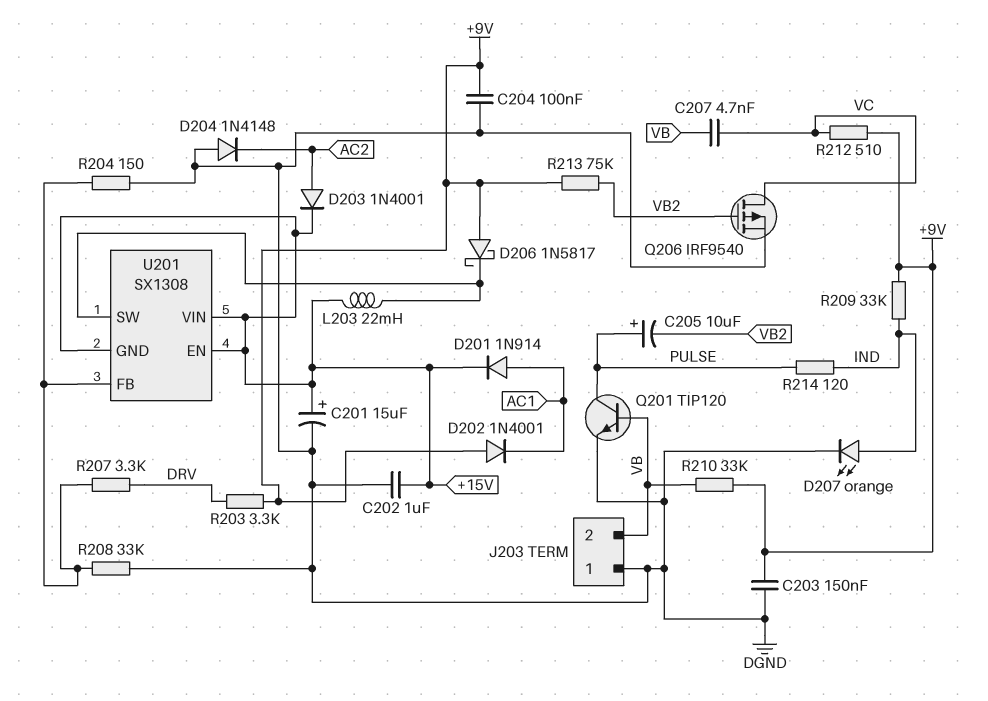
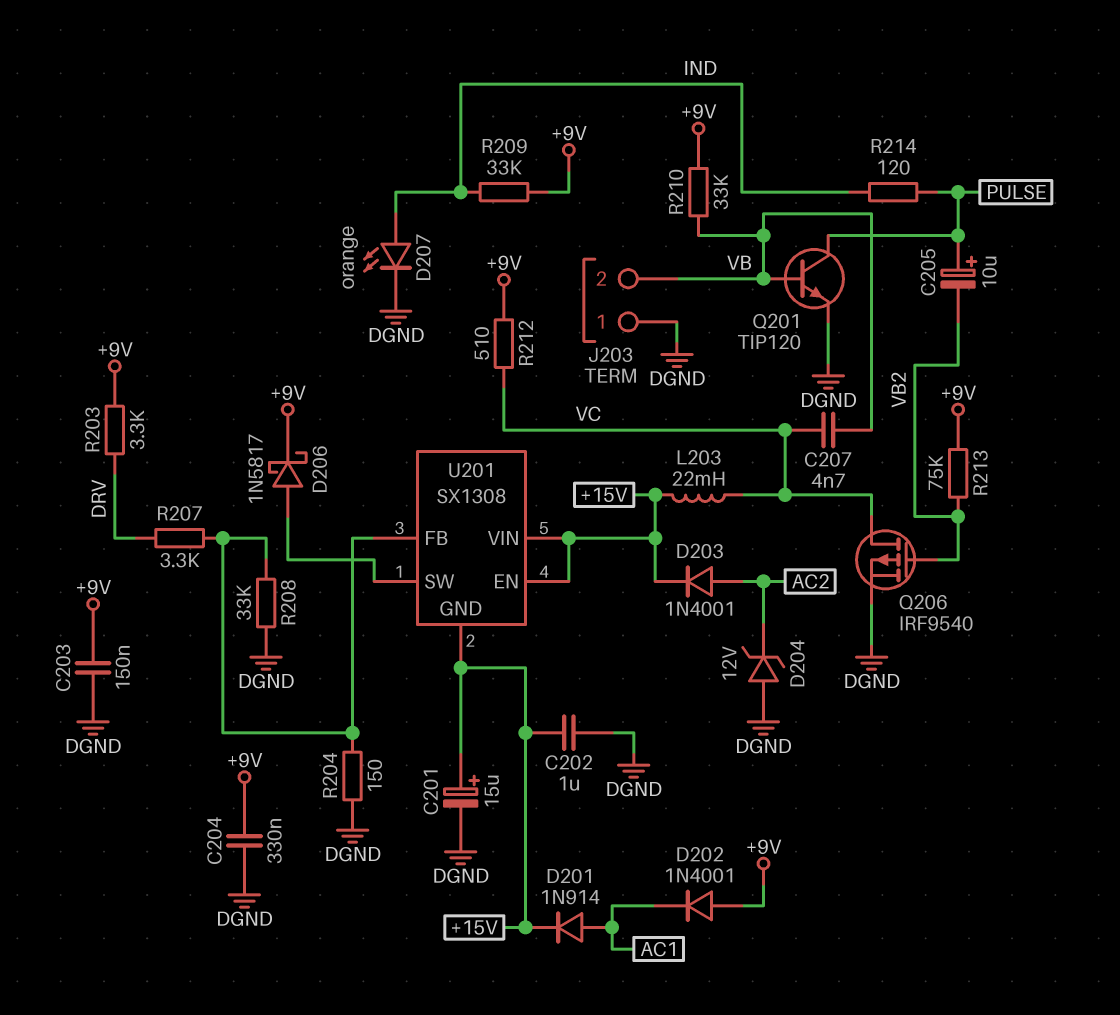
C204: 100nF (+9V, DGND) -> 330nF (+9V, DGND)
D204: diode 1N4148 (A DGND, K AC2) -> zener 12V (A DGND, K AC2)
D206: schottky 1N5817 (A +9V, K U201/SW) -> schottky 1N5817 (A U201/SW, K +9V)
L203: 22mH (+15V, U201/SW) -> 22mH (+15V, VC)

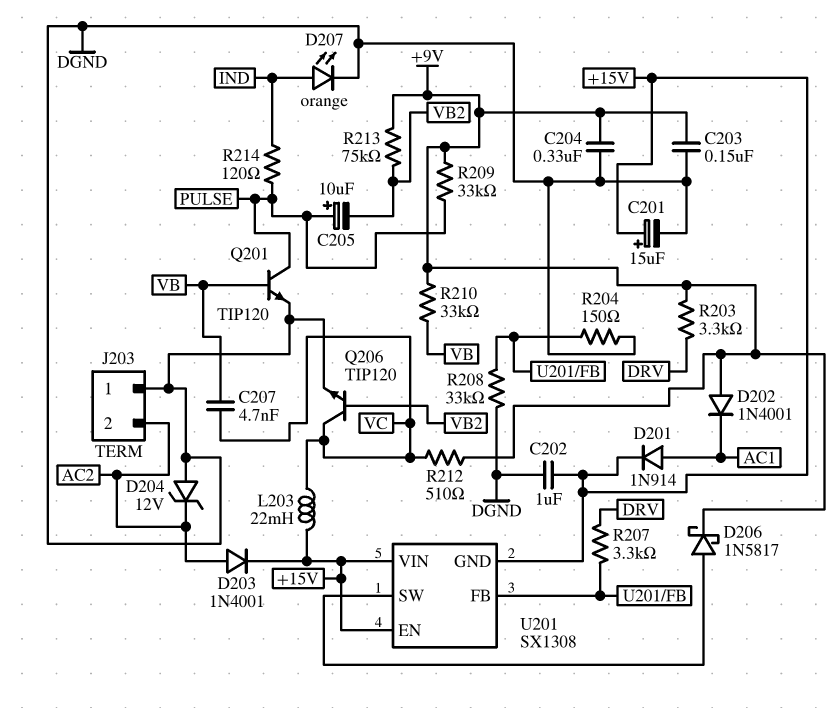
J203 pin 2: VB -> AC2
Q206: PMOS IRF9540 (G VB2, D VC, S DGND) -> NPN TIP120 (B VB2, C VC, E DGND)
R209: 33k (+9V, IND) -> 33k (+9V, PULSE)

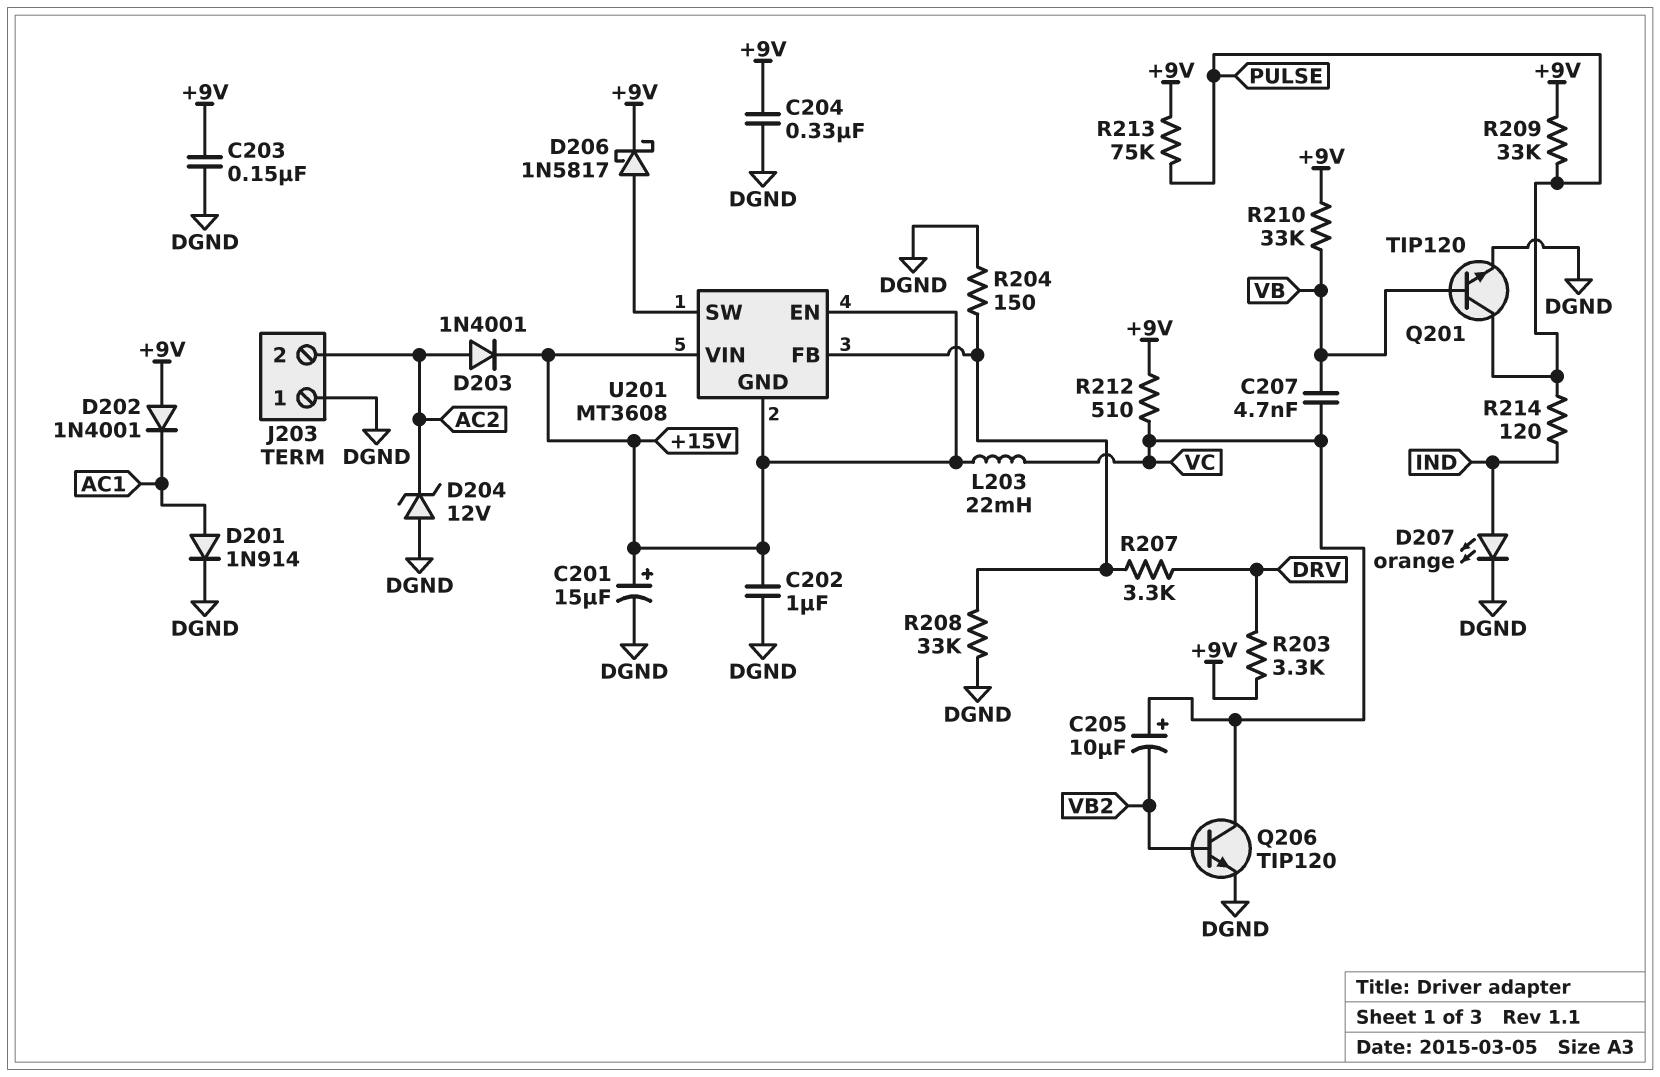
C205: 10uF (plus PULSE, minus VB2) -> 10uF (plus VC, minus VB2)
D201: diode 1N914 (A AC1, K +15V) -> diode 1N914 (A AC1, K DGND)
R213: 75k (+9V, VB2) -> 75k (+9V, PULSE)
U201: SX1308 -> MT3608

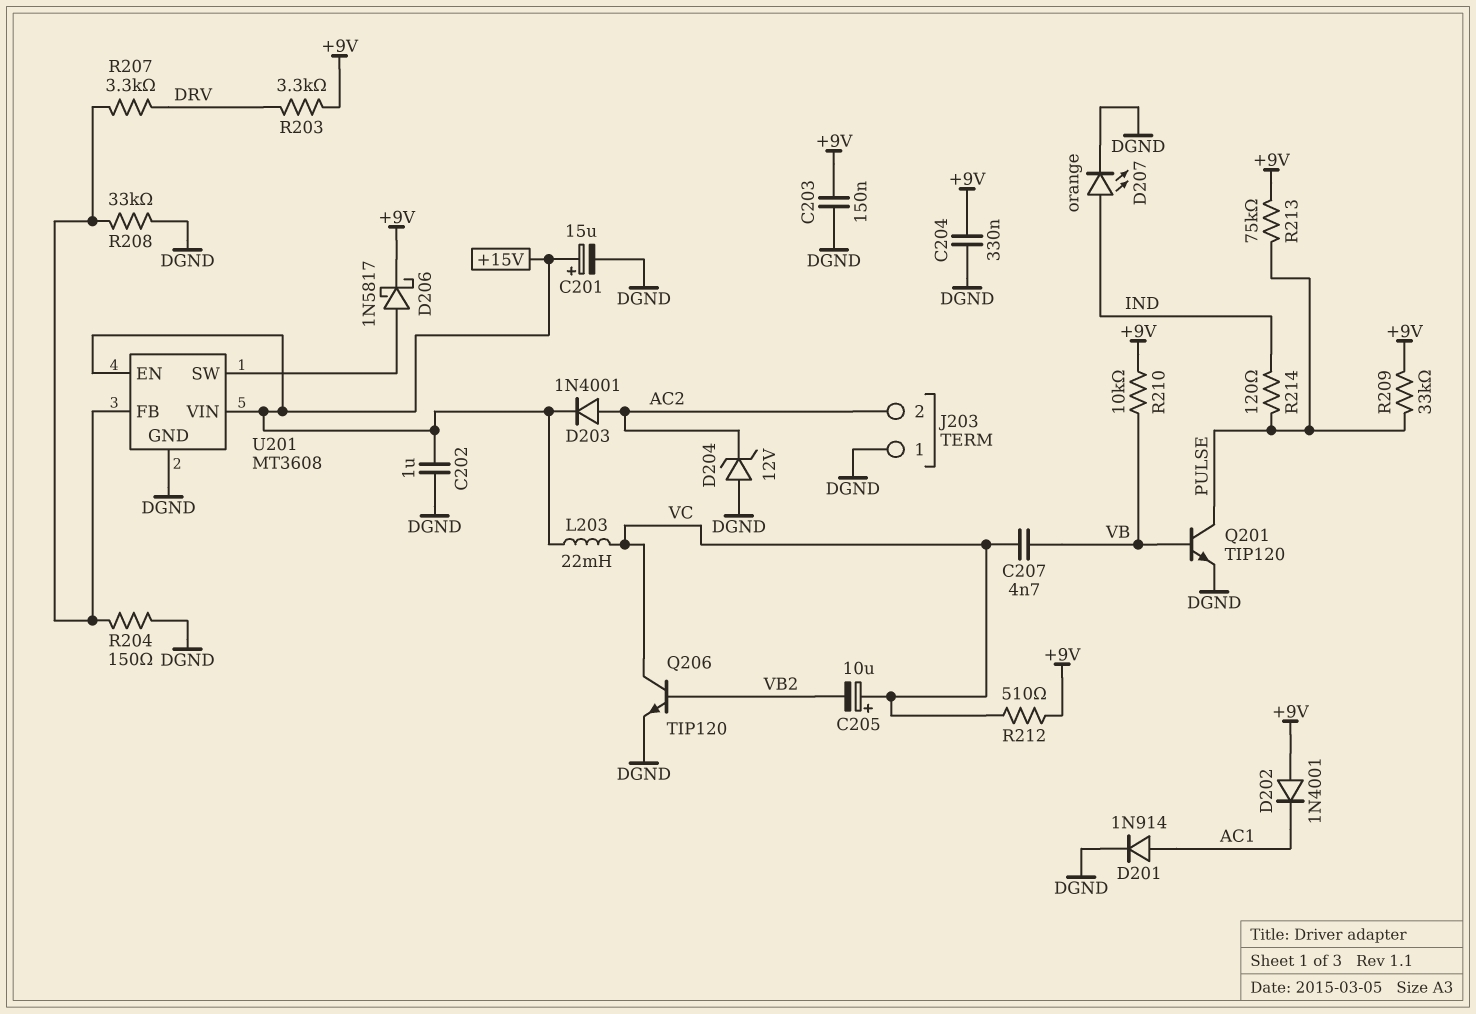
R210: 33k (+9V, VB) -> 10k (+9V, VB)
U201 pin GND: +15V -> DGND

